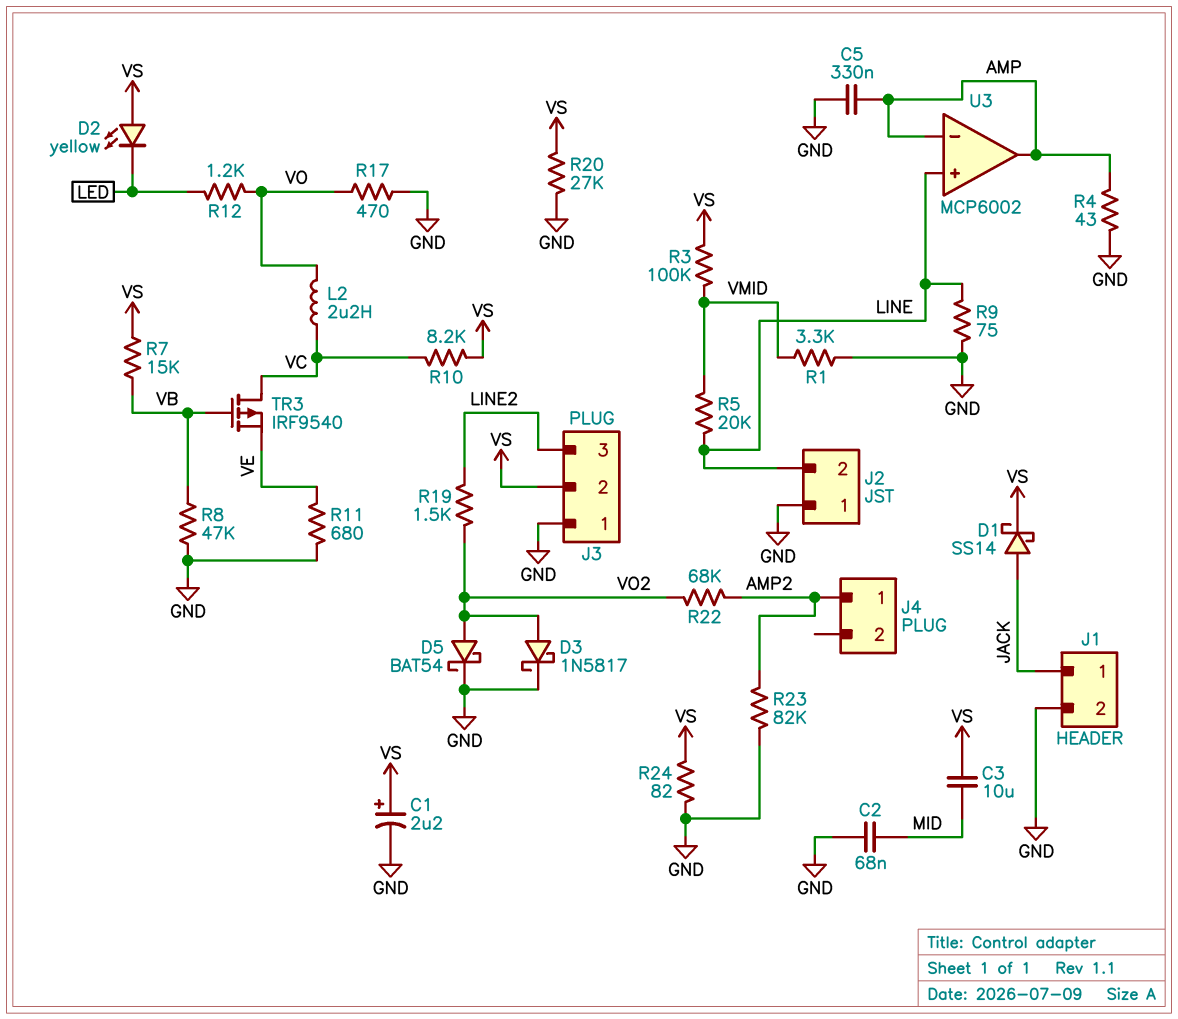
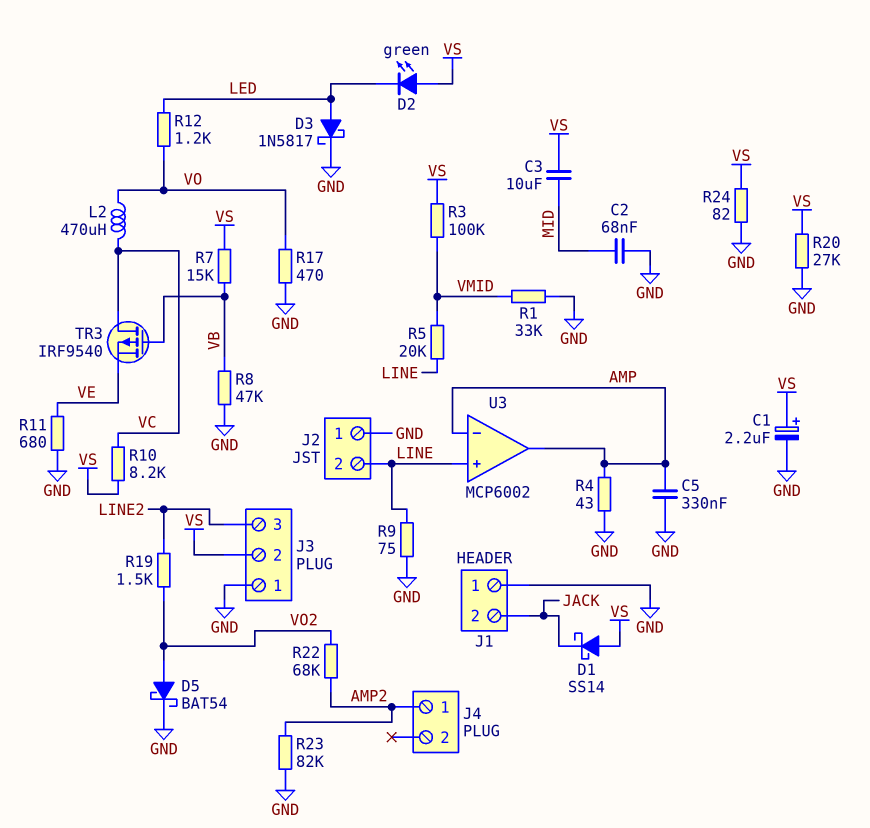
D1: schottky SS14 (A JACK, K VS) -> schottky SS14 (A VS, K JACK)
D2: LED yellow (A VS, K LED) -> LED green (A VS, K LED)
D3: schottky 1N5817 (A VO2, K GND) -> schottky 1N5817 (A LED, K GND)
J1 pin 1: JACK -> GND
J1 pin 2: GND -> JACK
L2: 2.2uH (VC, VO) -> 470uH (VC, VO)
R1: 3.3k (GND, VMID) -> 33k (GND, VMID)

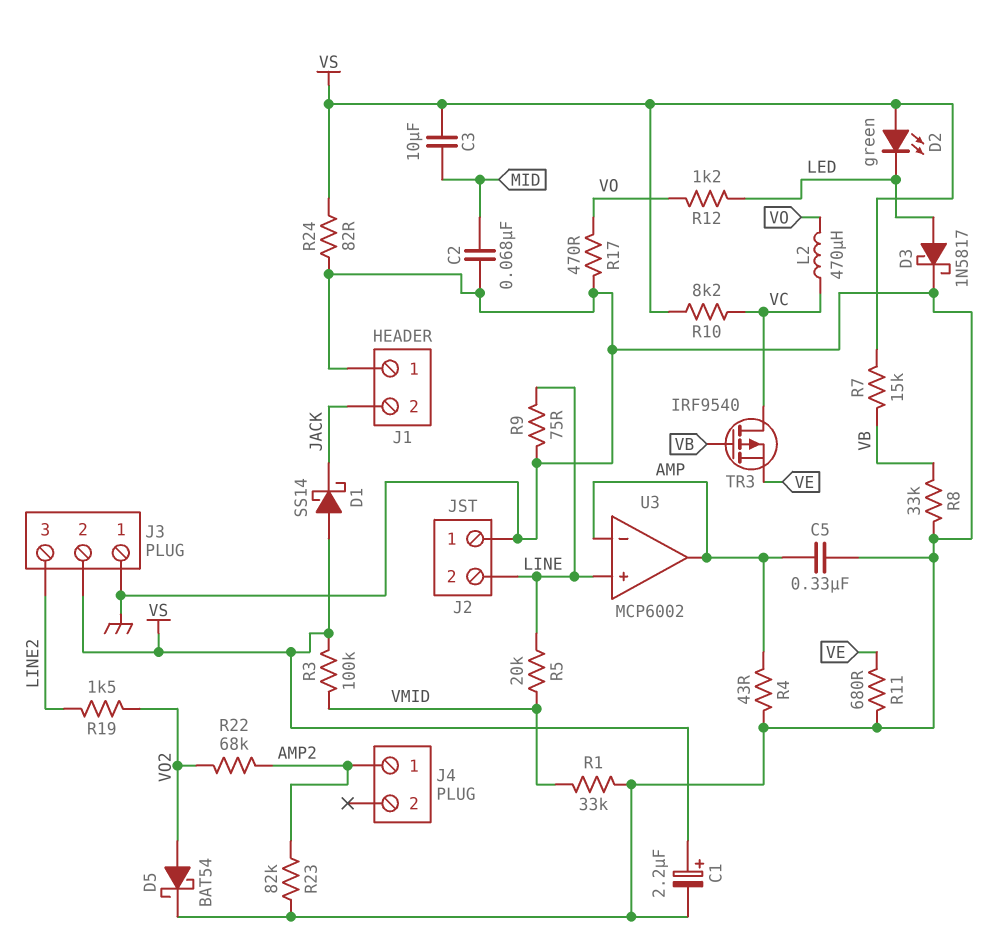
R8: 47k (GND, VB) -> 33k (GND, VB)
R20: 27k (GND, VS) -> none

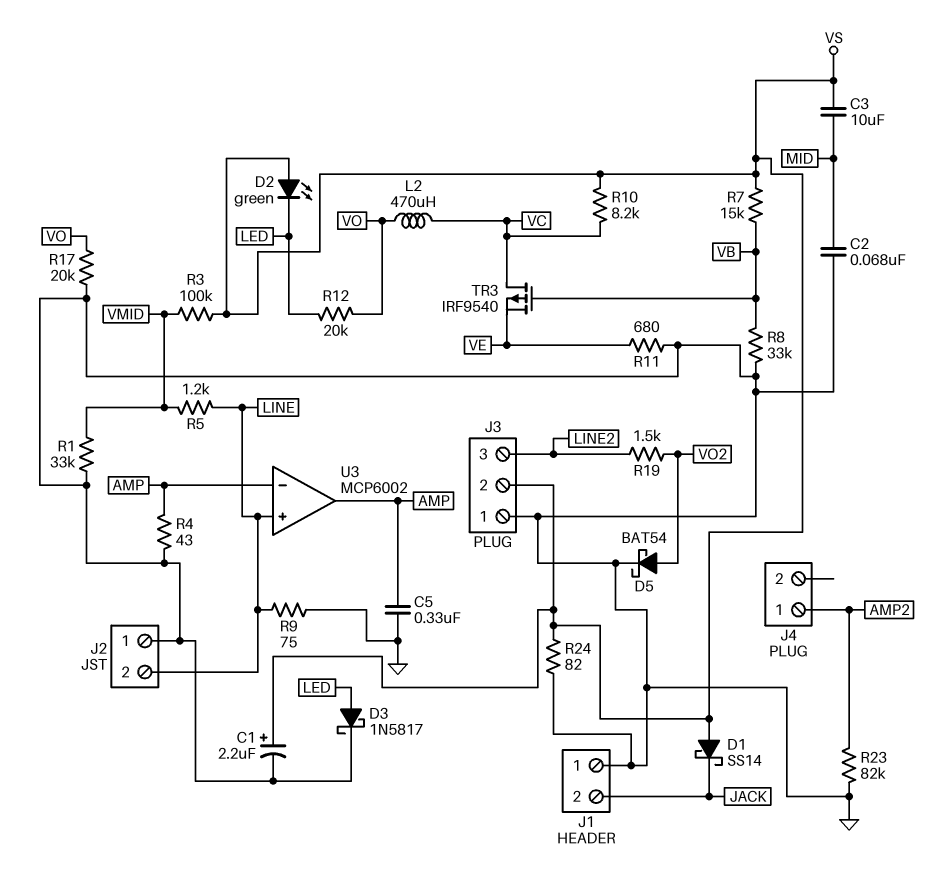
R5: 20k (LINE, VMID) -> 1.2k (LINE, VMID)
R12: 1.2k (LED, VO) -> 20k (LED, VO)
R17: 470 (GND, VO) -> 20k (GND, VO)
R22: 68k (AMP2, VO2) -> none

